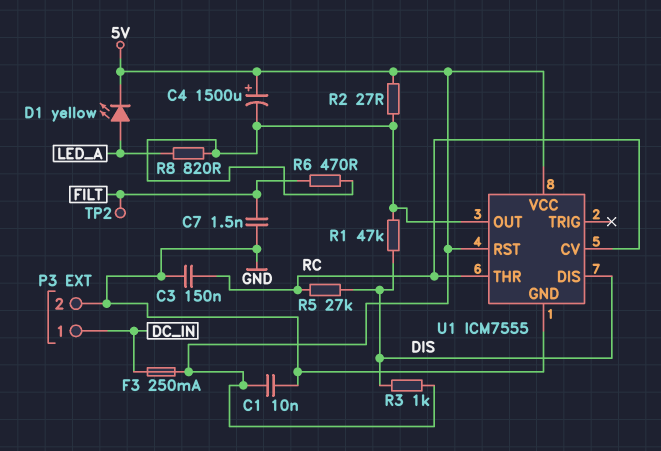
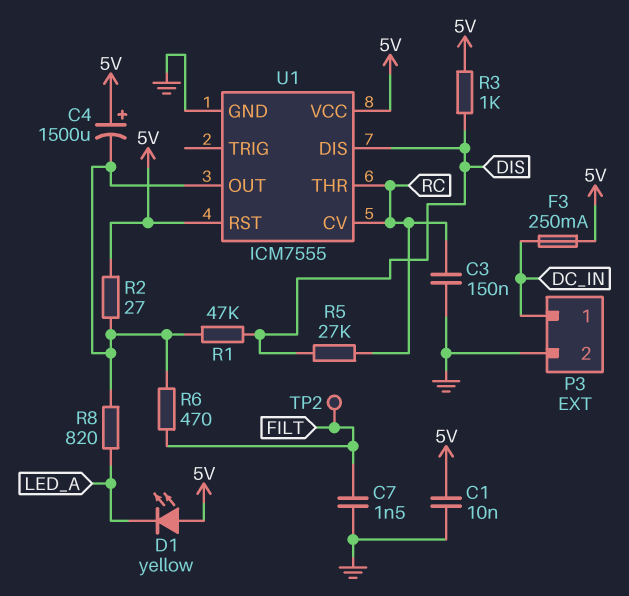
D1: LED yellow (A LED_A, K 5V) -> LED yellow (A 5V, K LED_A)

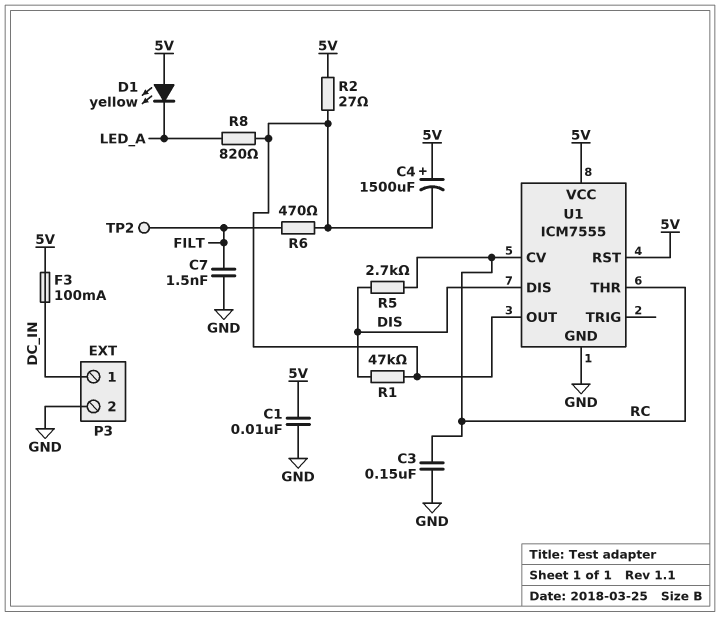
F3: 250mA (5V, DC_IN) -> 100mA (5V, DC_IN)
R3: 1k (5V, DIS) -> none
R5: 27k (DIS, RC) -> 2.7k (DIS, RC)

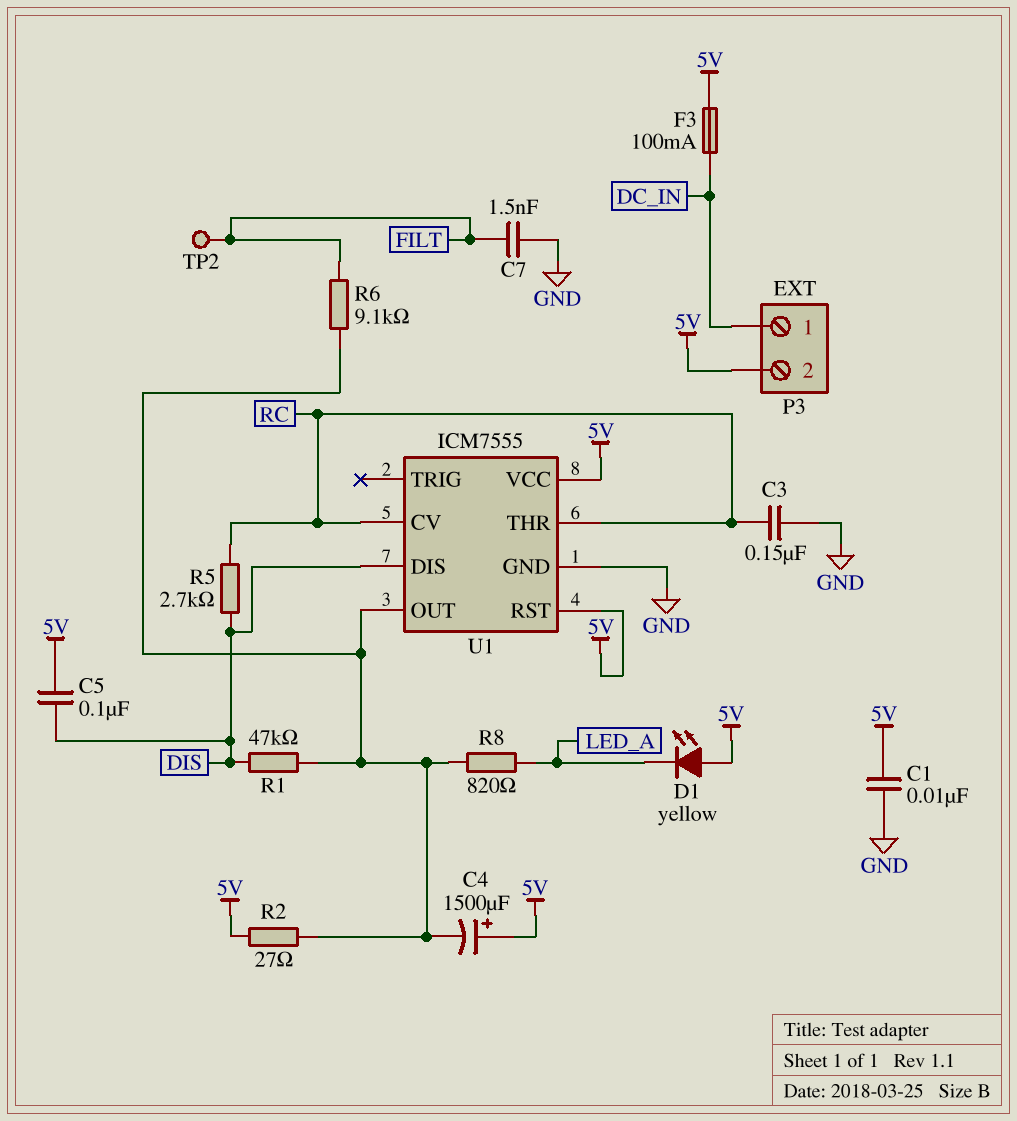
C5: none -> 100nF (5V, DIS)
P3 pin 2: GND -> 5V
R6: 470 (FILT, U1/OUT) -> 9.1k (FILT, U1/OUT)

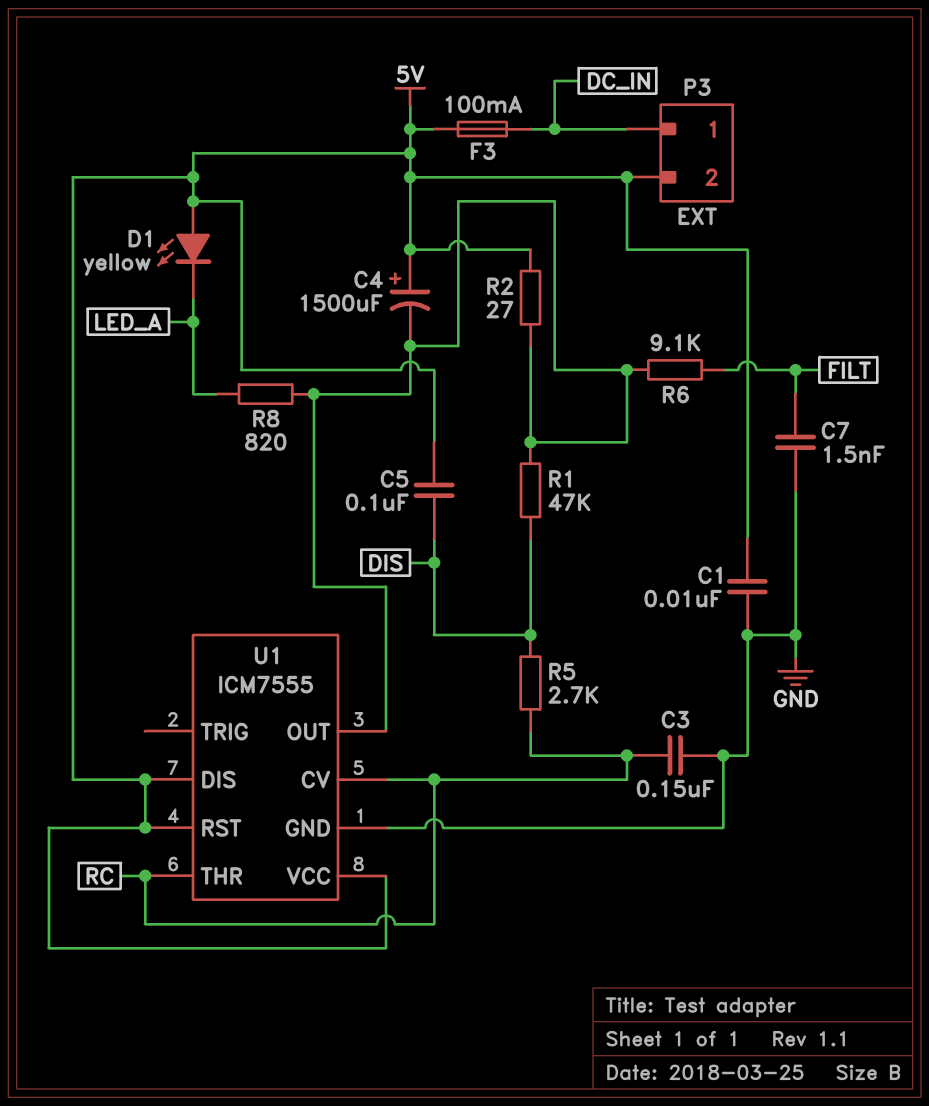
TP2: test point (FILT) -> none
U1 pin DIS: DIS -> 5V

